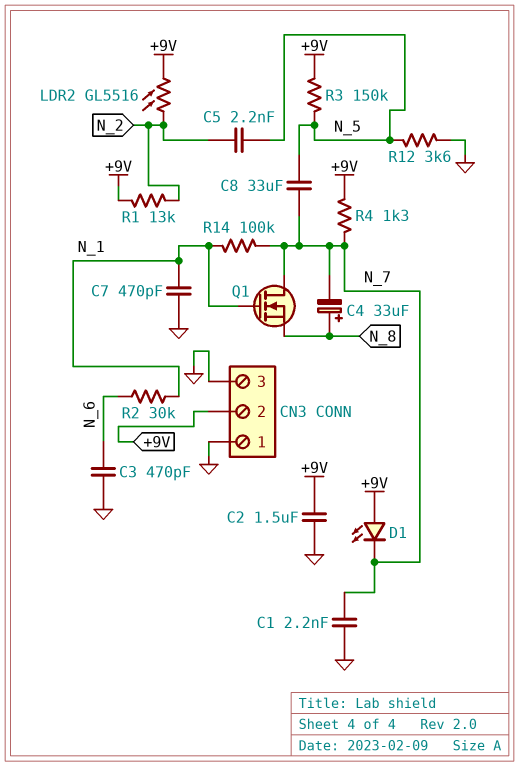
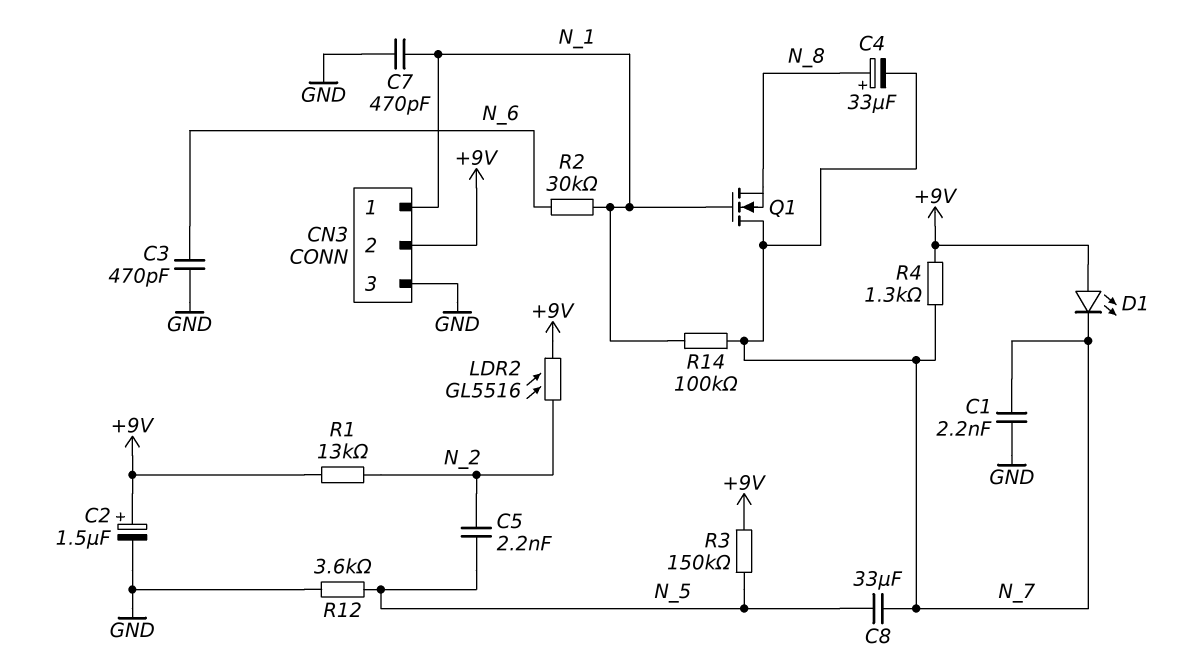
C2: 1.5uF (+9V, GND) -> 1.5uF (plus +9V, minus GND)
CN3 pin 1: GND -> N_1

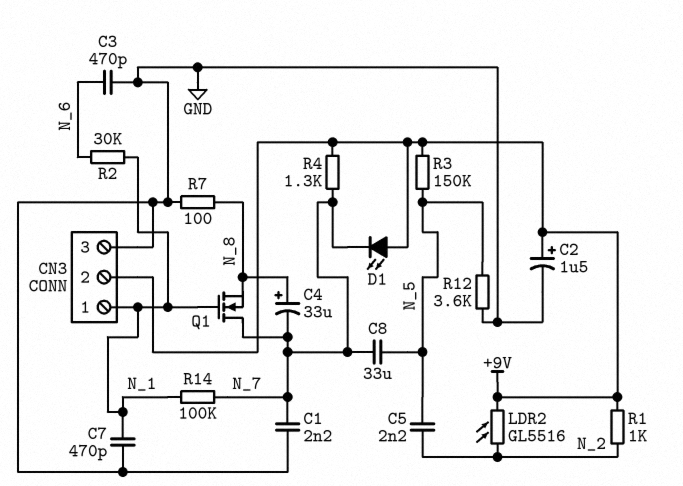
R1: 13k (+9V, N_2) -> 1k (+9V, N_2)
R7: none -> 100 (GND, N_8)

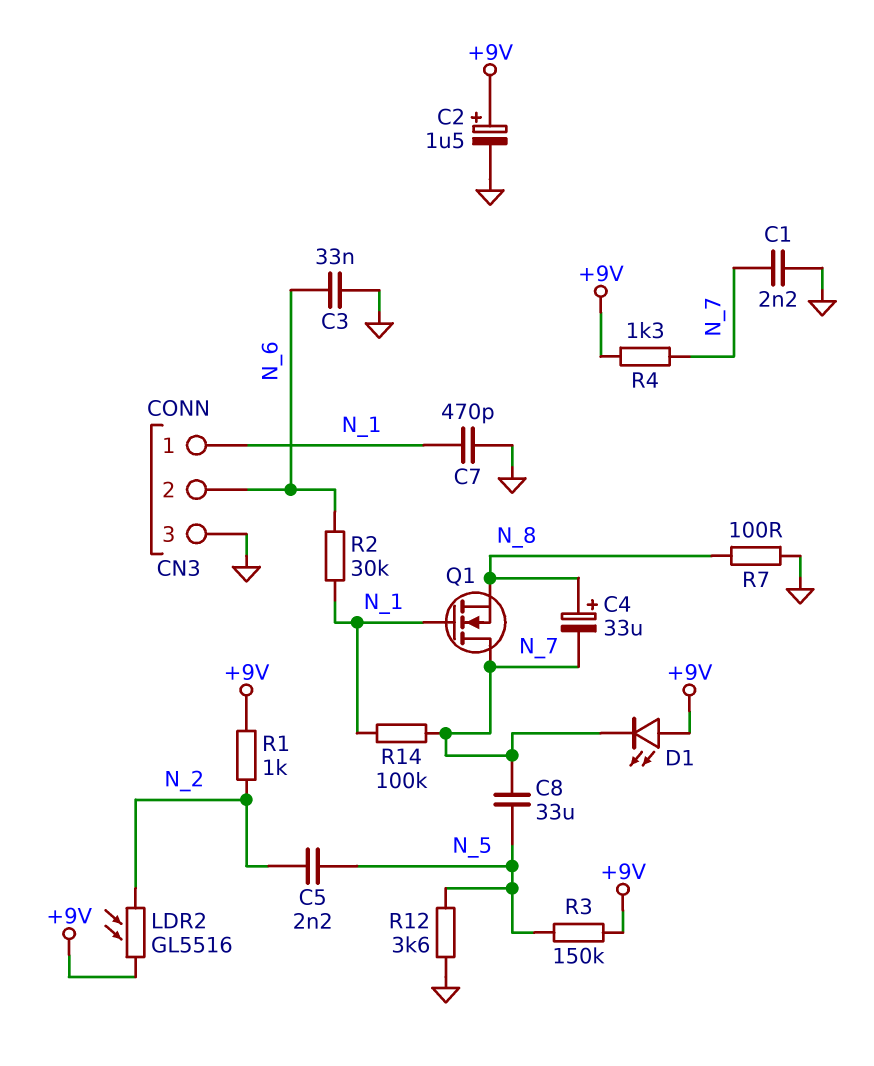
C3: 470pF (GND, N_6) -> 33nF (GND, N_6)
CN3 pin 2: +9V -> N_6

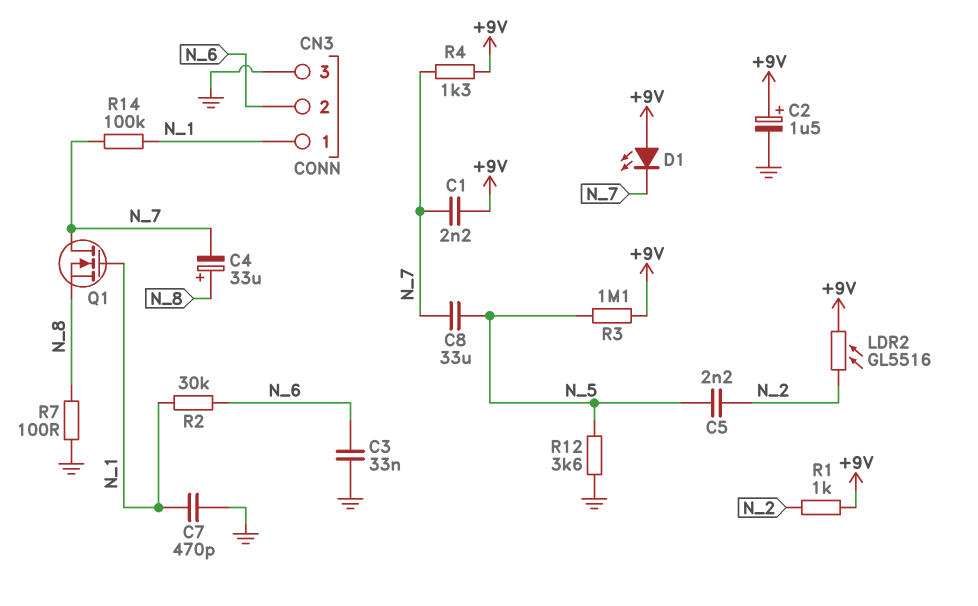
C1: 2.2nF (GND, N_7) -> 2.2nF (+9V, N_7)
R3: 150k (+9V, N_5) -> 1.1M (+9V, N_5)

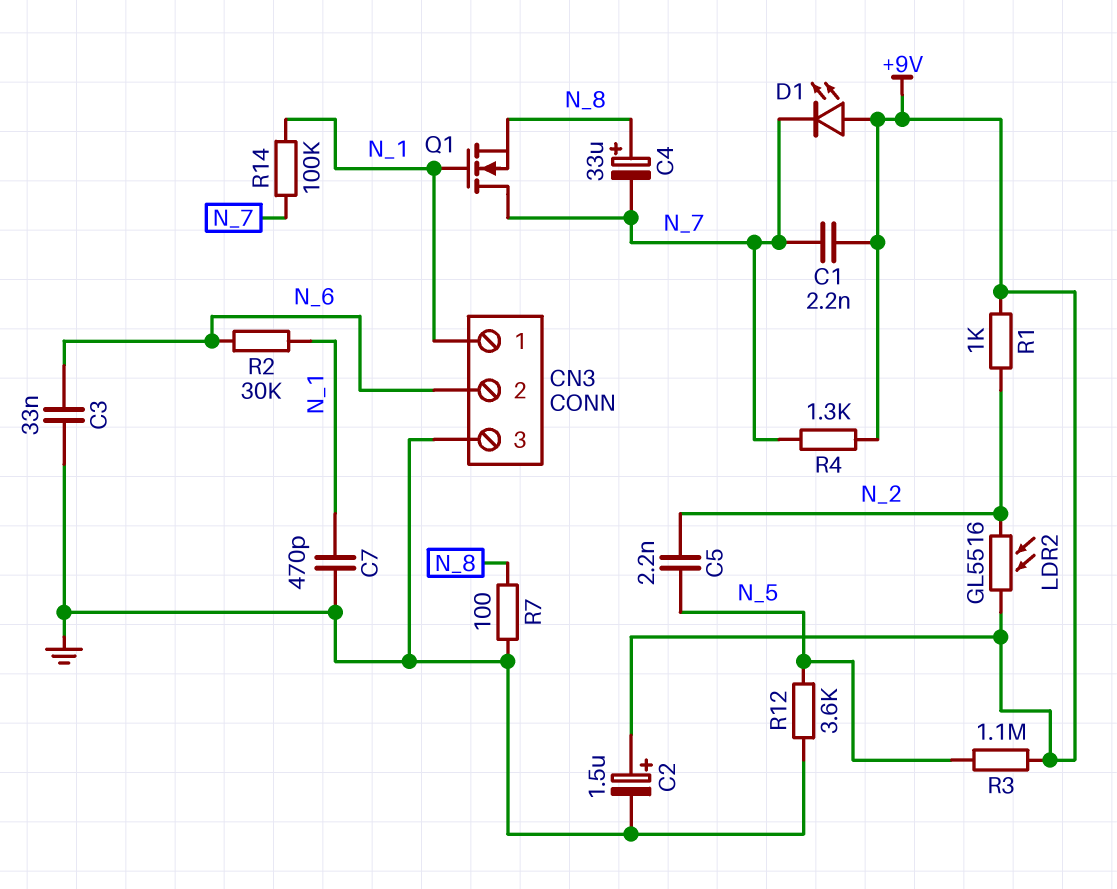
C8: 33uF (N_5, N_7) -> none

